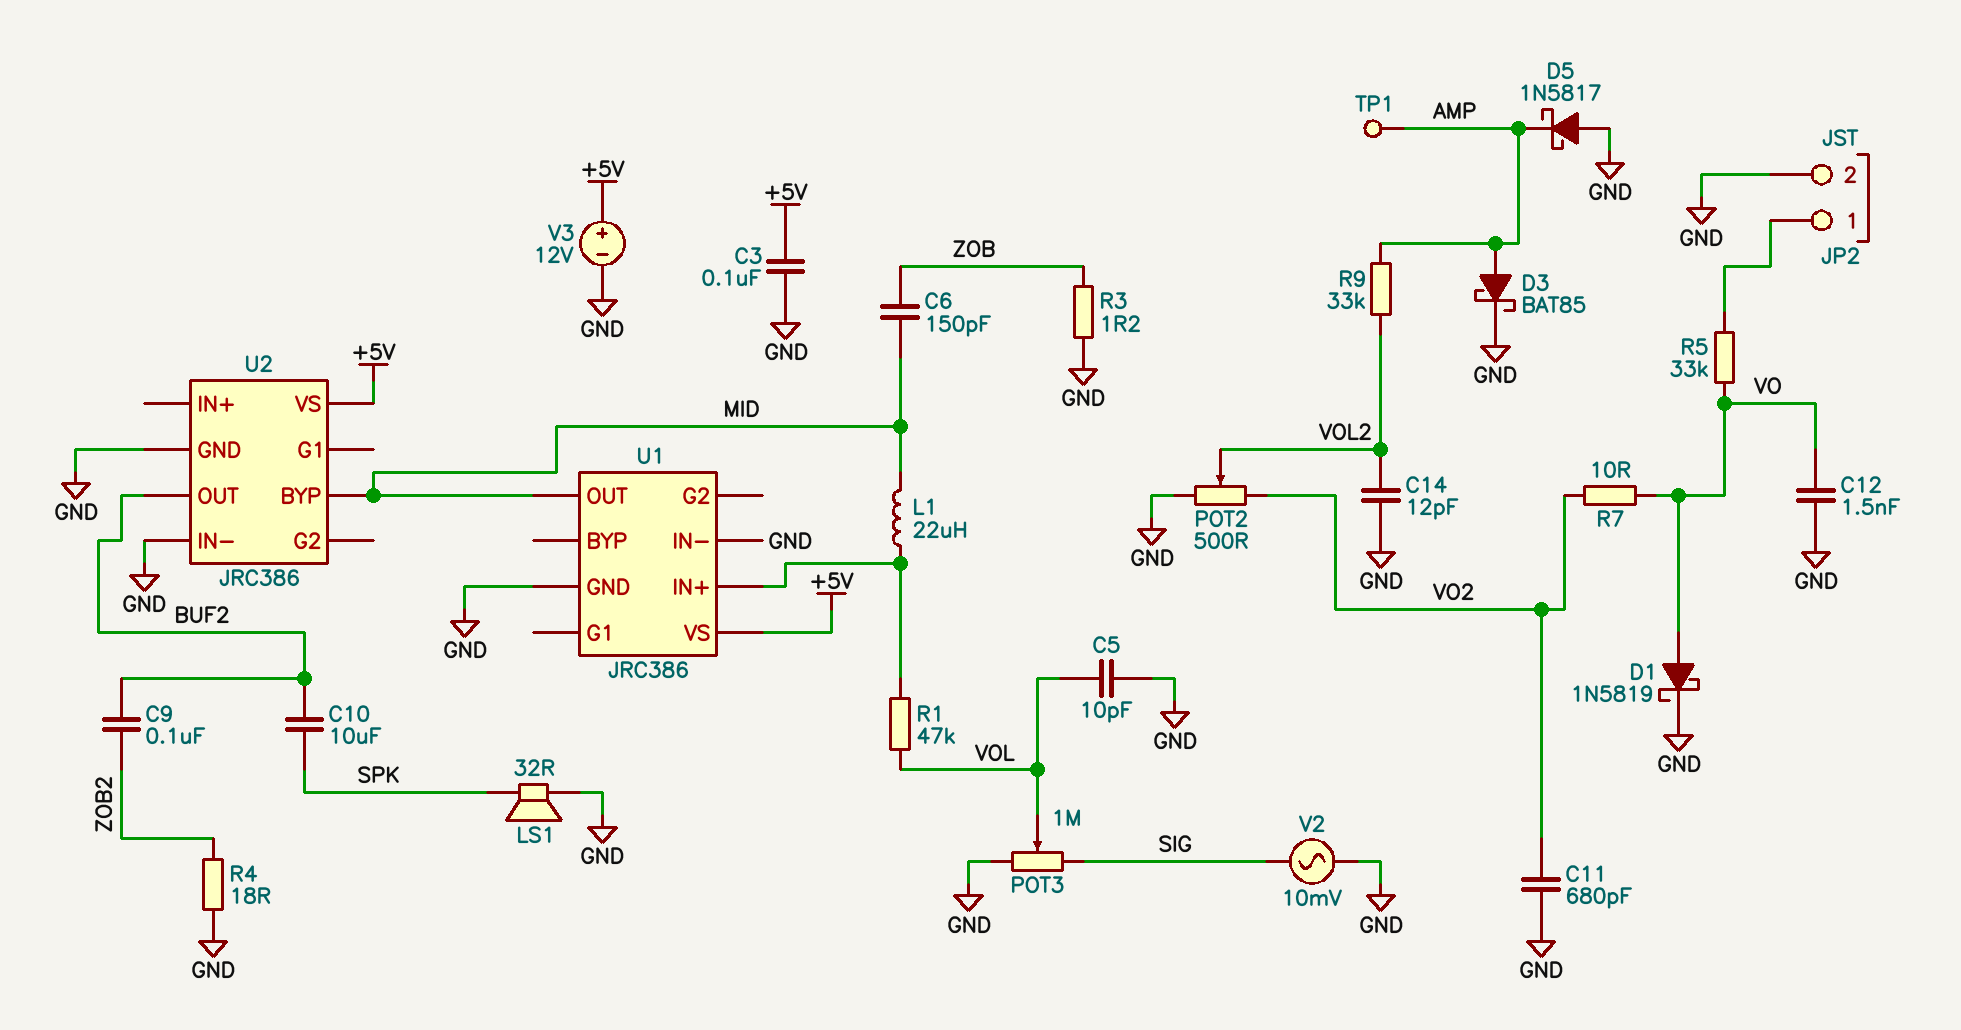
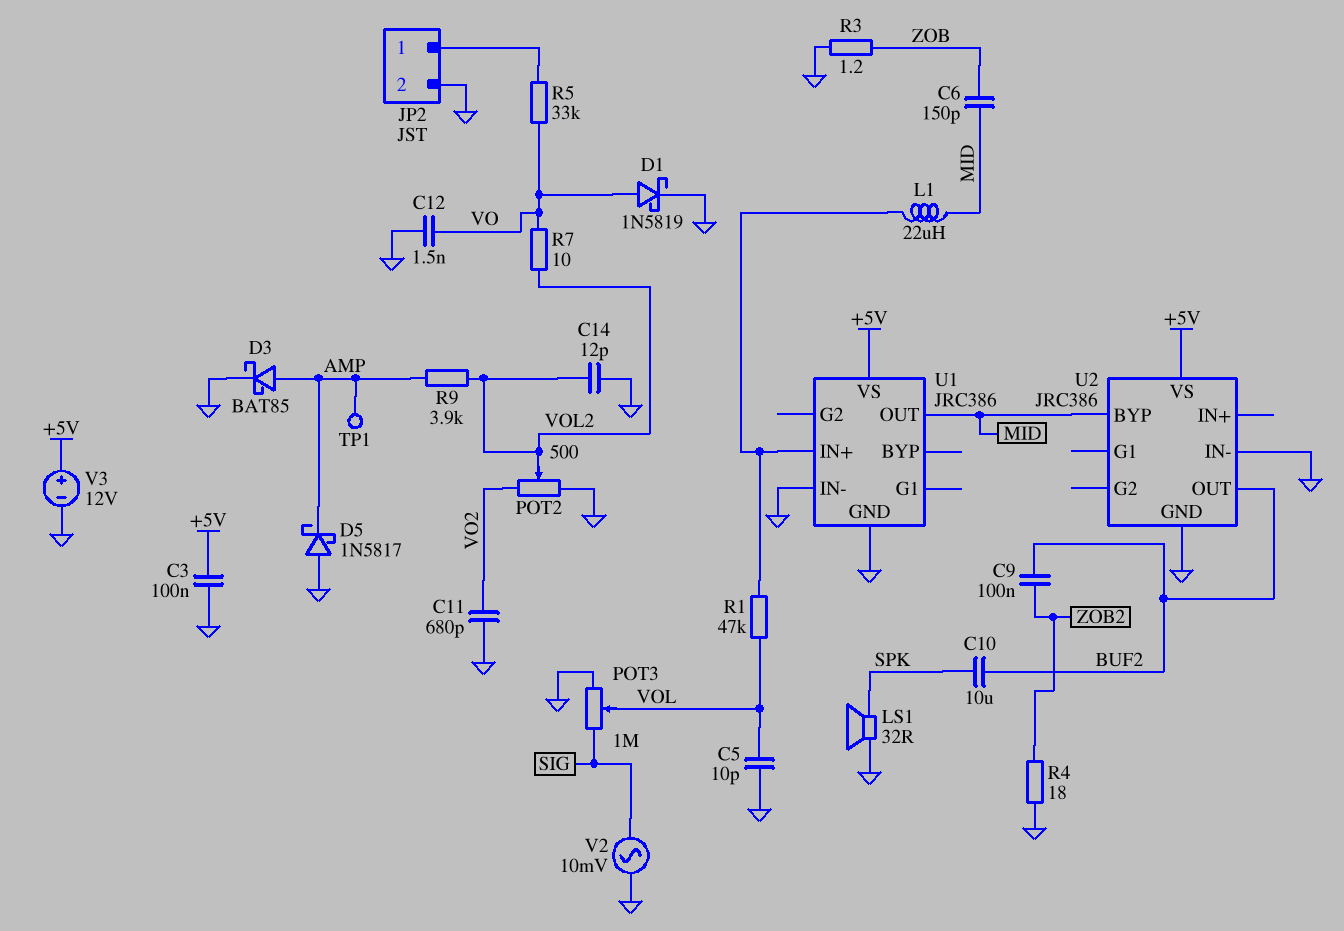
R7: 10 (VO, VO2) -> 10 (VO, VOL2)
R9: 33k (AMP, VOL2) -> 3.9k (AMP, VOL2)

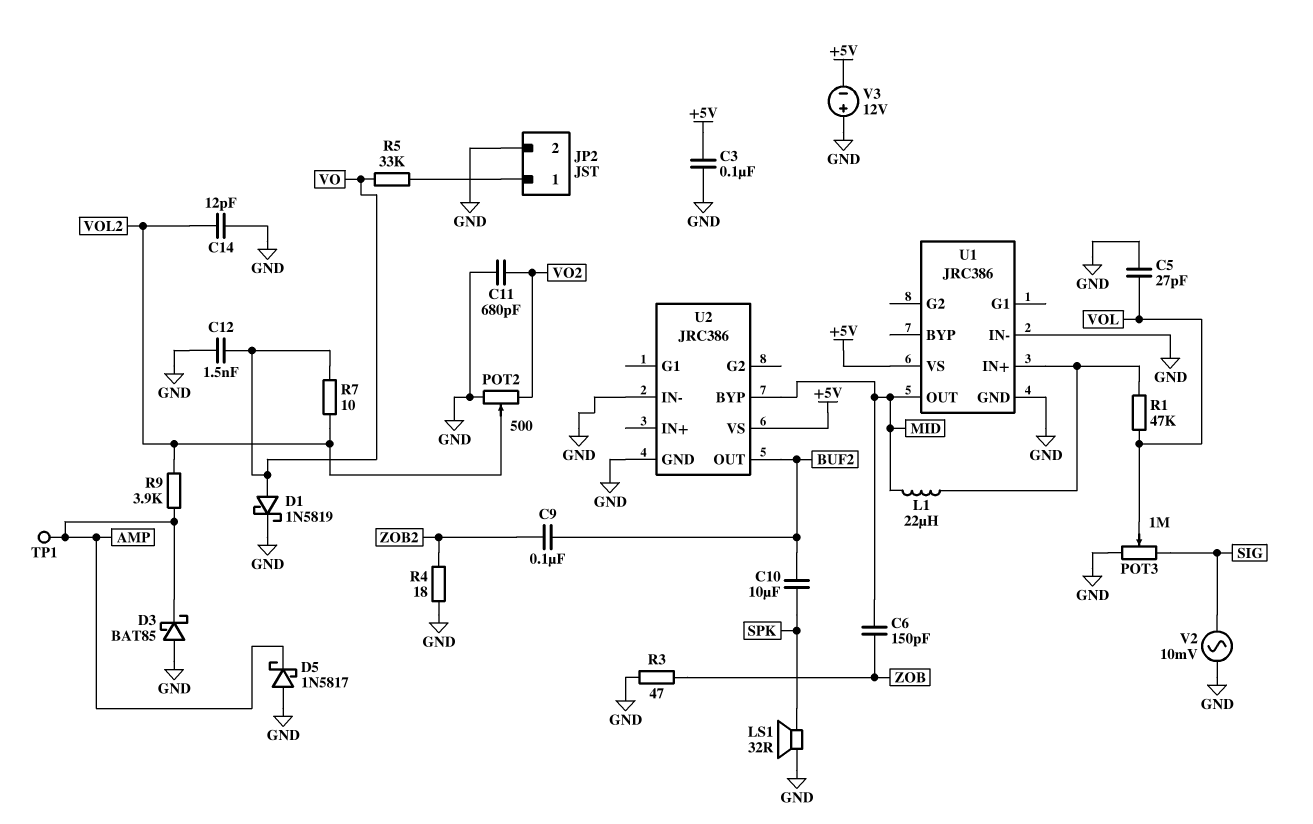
C5: 10pF (GND, VOL) -> 27pF (GND, VOL)
D3: schottky BAT85 (A AMP, K GND) -> schottky BAT85 (A GND, K AMP)
R3: 1.2 (GND, ZOB) -> 47 (GND, ZOB)
V3: 12V (plus +5V, minus GND) -> 12V (plus GND, minus +5V)

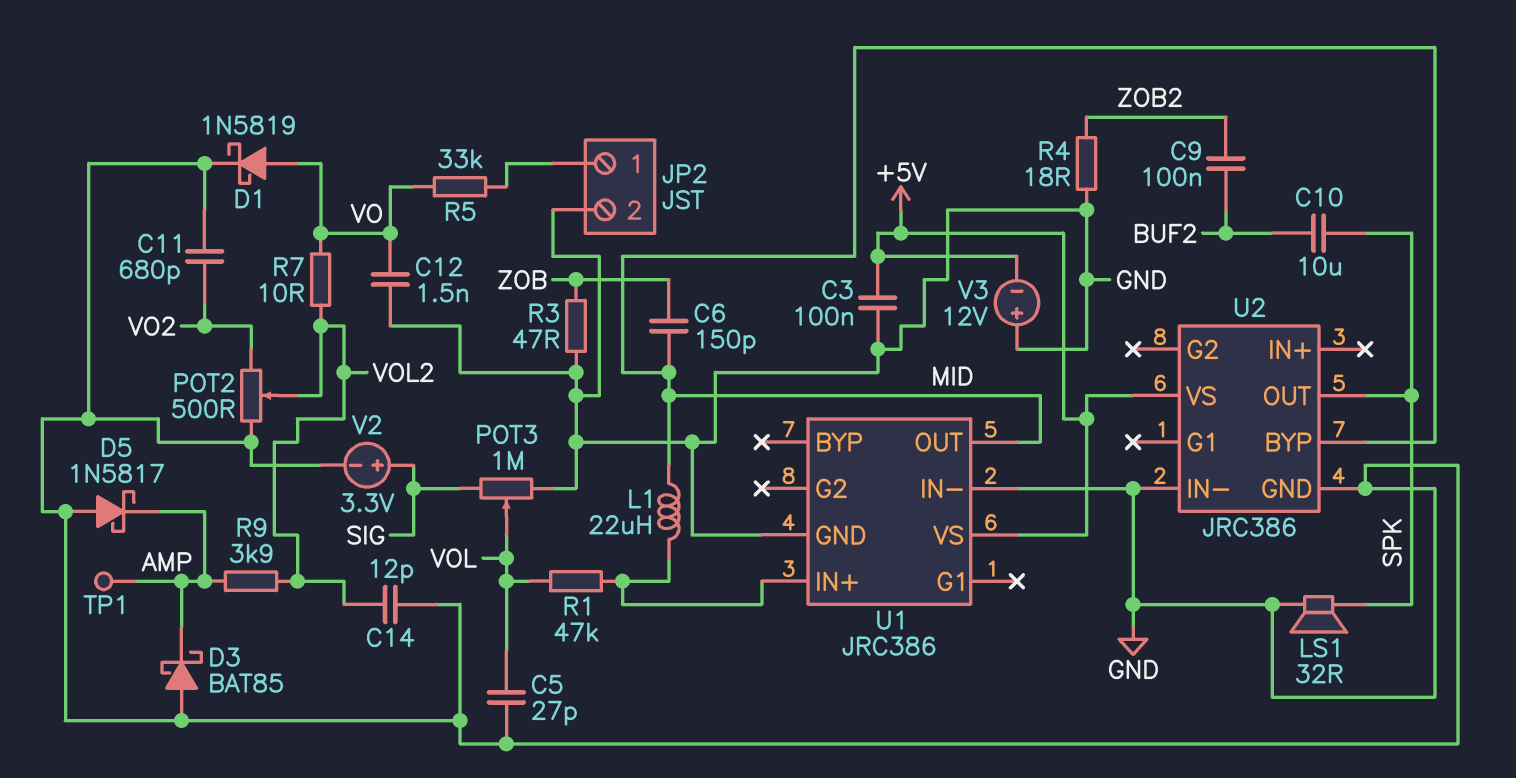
U2 pin OUT: BUF2 -> SPK
V2: AC 10mV (GND, SIG) -> 3.3V (plus SIG, minus GND)

